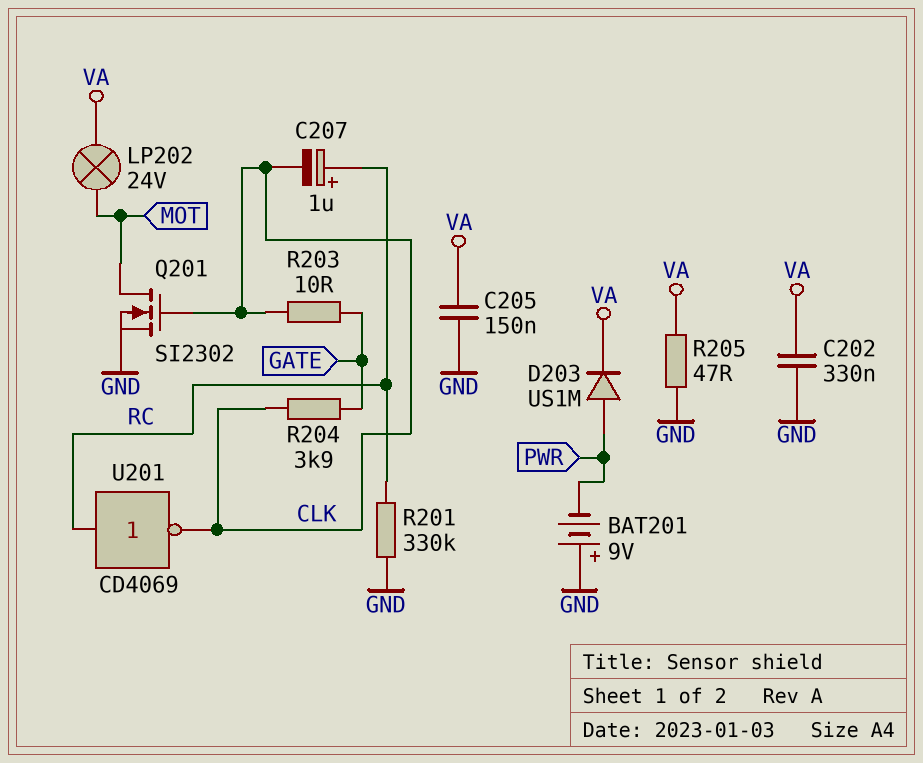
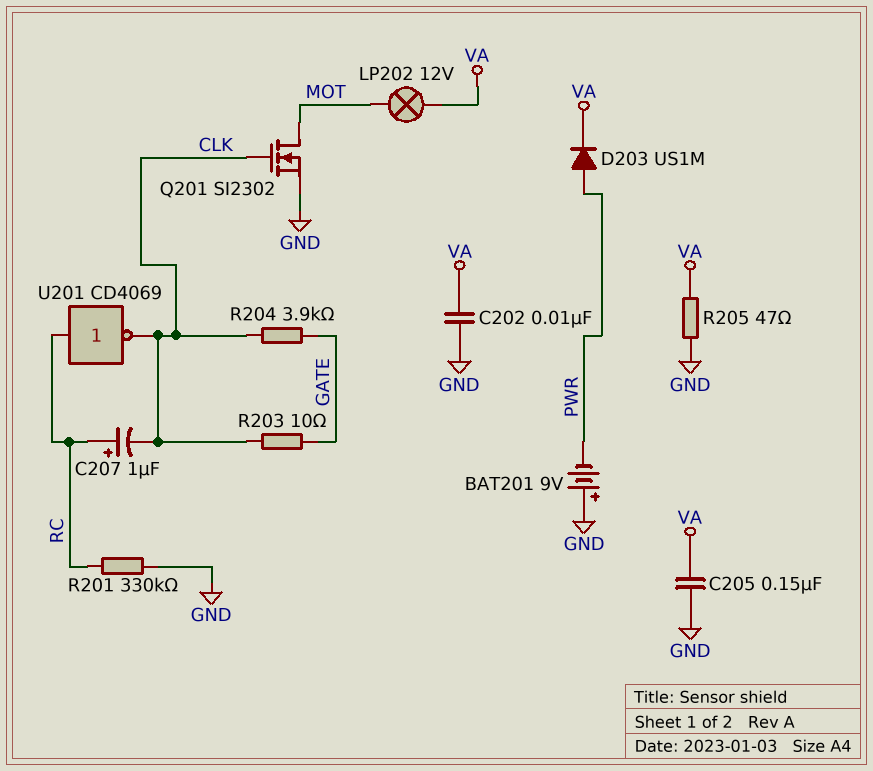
C202: 330nF (GND, VA) -> 10nF (GND, VA)
LP202: lamp 24V (MOT, VA) -> lamp 12V (MOT, VA)

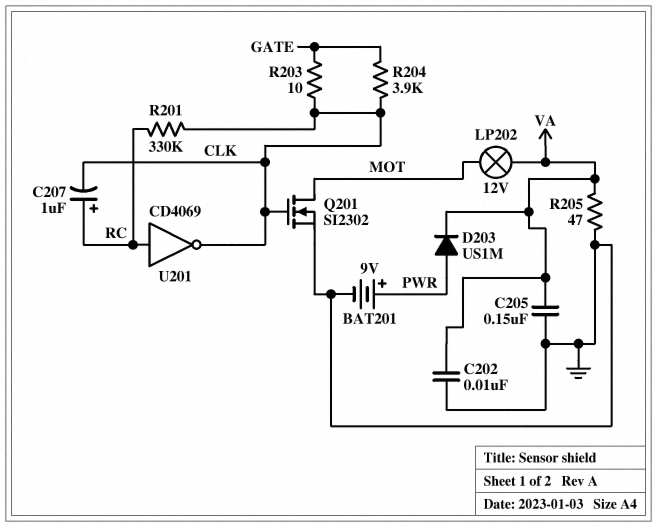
BAT201: 9V (plus GND, minus PWR) -> 9V (plus PWR, minus GND)
R201: 330k (GND, RC) -> 330k (CLK, RC)

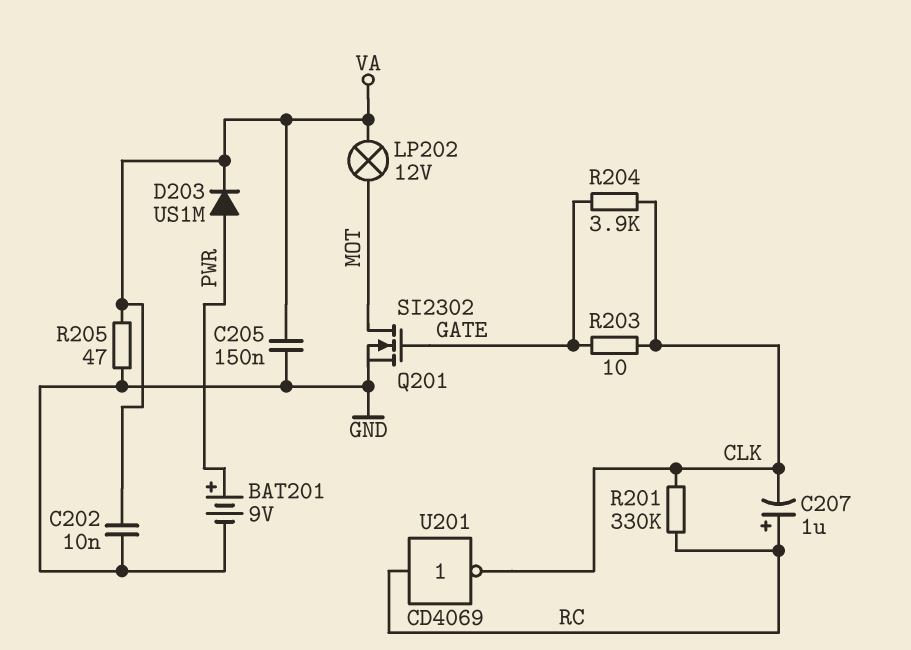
Q201: NMOS SI2302 (G CLK, D MOT, S GND) -> NMOS SI2302 (G GATE, D MOT, S GND)

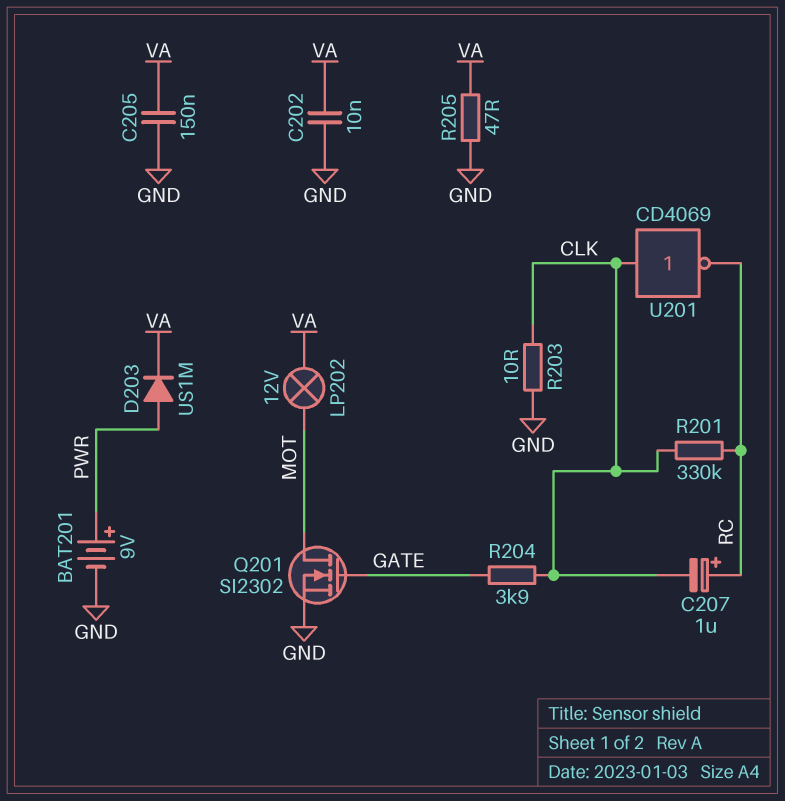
R203: 10 (CLK, GATE) -> 10 (CLK, GND)
U201: NOT CD4069 (in RC, out CLK) -> NOT CD4069 (in CLK, out RC)

